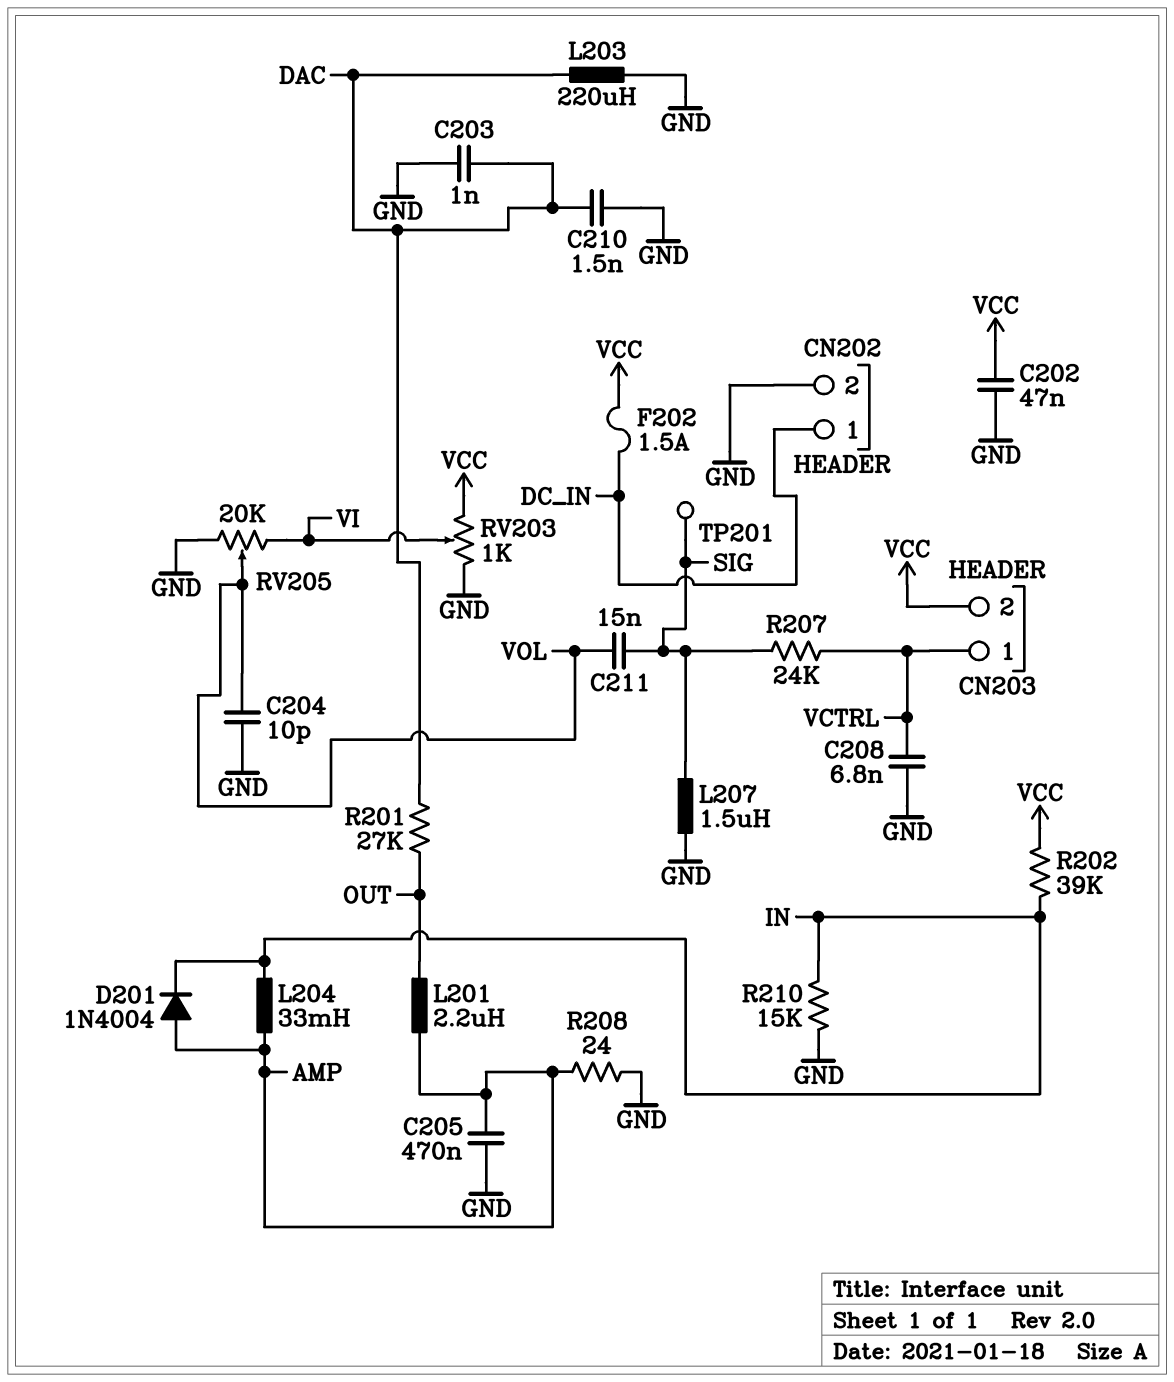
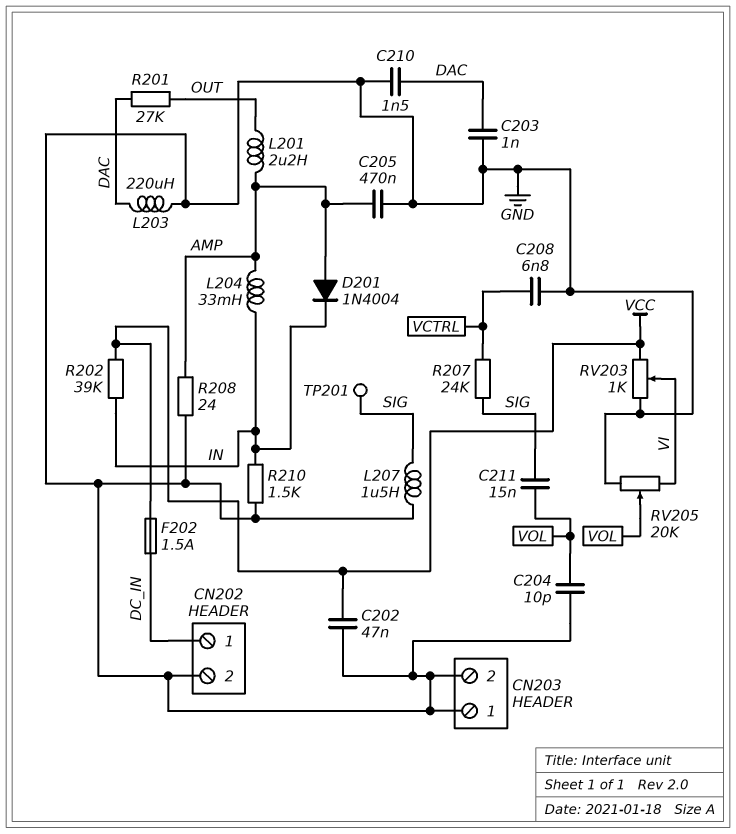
CN203 pin 1: VCTRL -> GND
CN203 pin 2: VCC -> GND
R210: 15k (GND, IN) -> 1.5k (GND, IN)

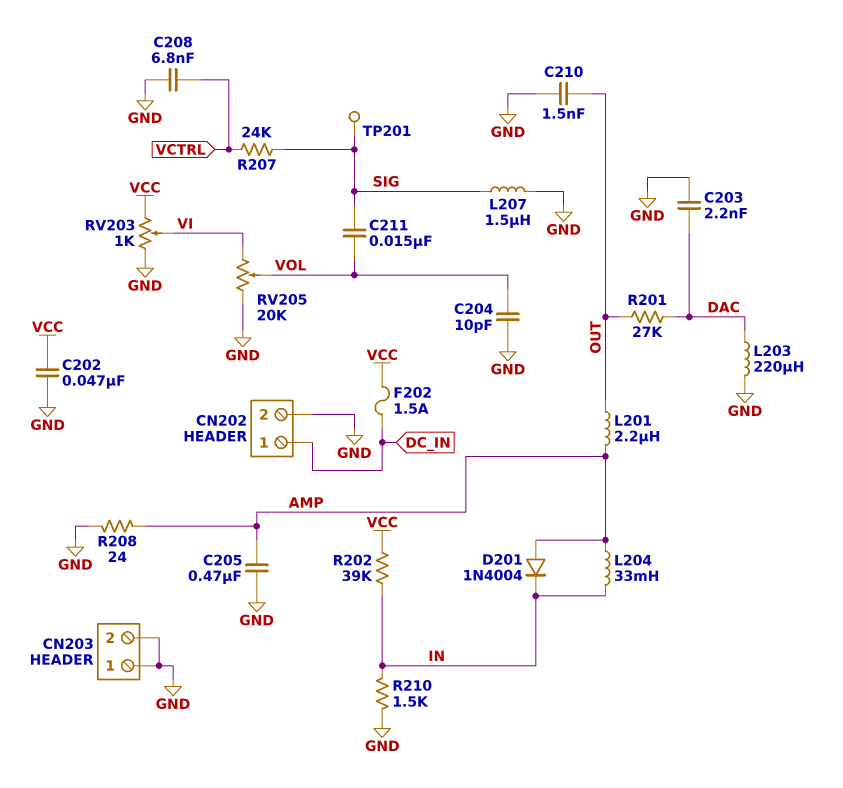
C203: 1nF (DAC, GND) -> 2.2nF (DAC, GND)
C210: 1.5nF (DAC, GND) -> 1.5nF (GND, OUT)

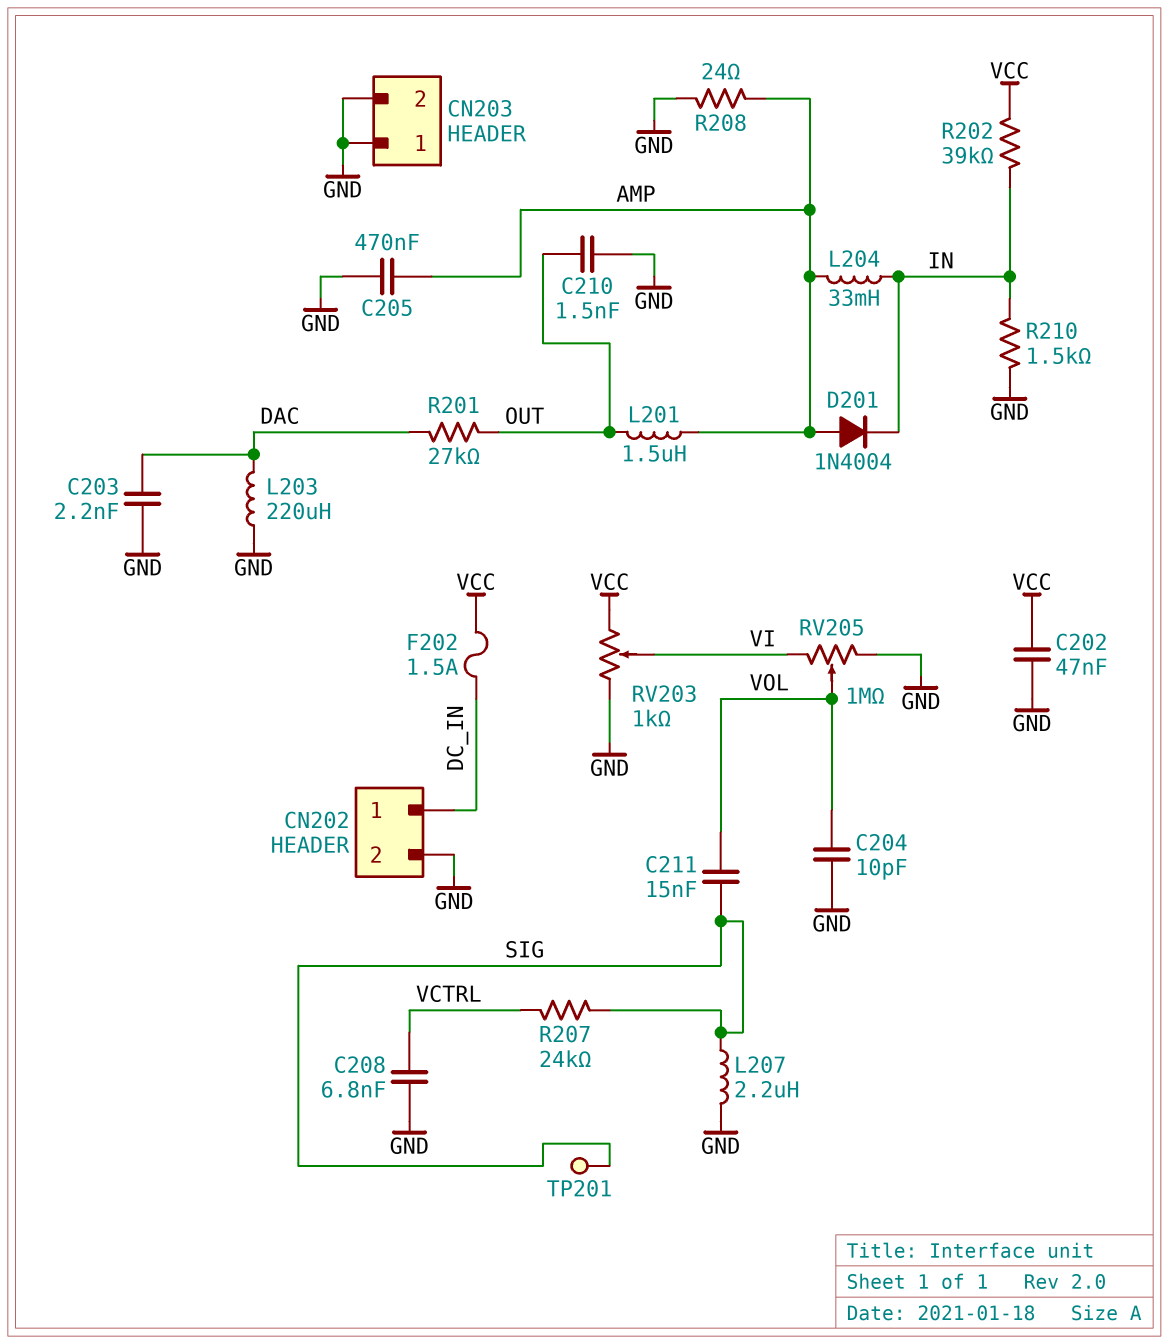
L201: 2.2uH (AMP, OUT) -> 1.5uH (AMP, OUT)
L207: 1.5uH (GND, SIG) -> 2.2uH (GND, SIG)
RV205: 20k (GND, VI, wiper VOL) -> 1M (GND, VI, wiper VOL)

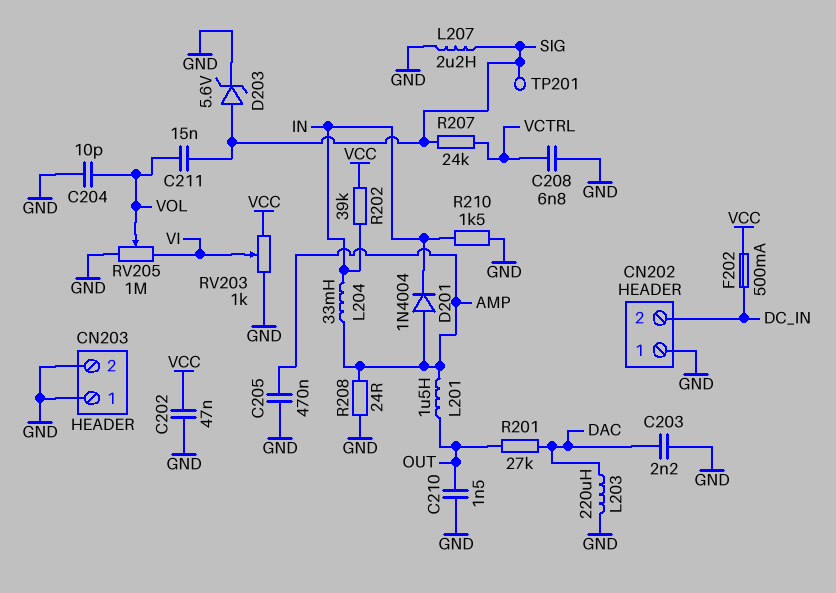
CN202 pin 1: DC_IN -> GND
CN202 pin 2: GND -> DC_IN
D203: none -> zener 5.6V (A SIG, K GND)
F202: 1.5A (DC_IN, VCC) -> 500mA (DC_IN, VCC)

